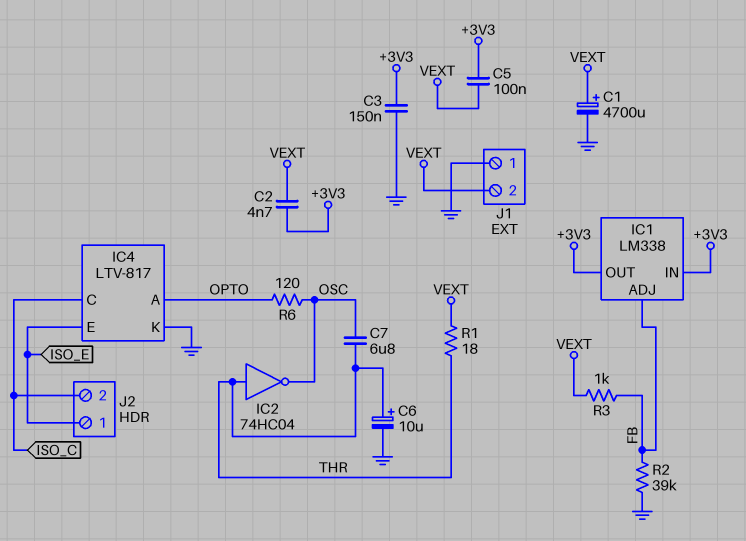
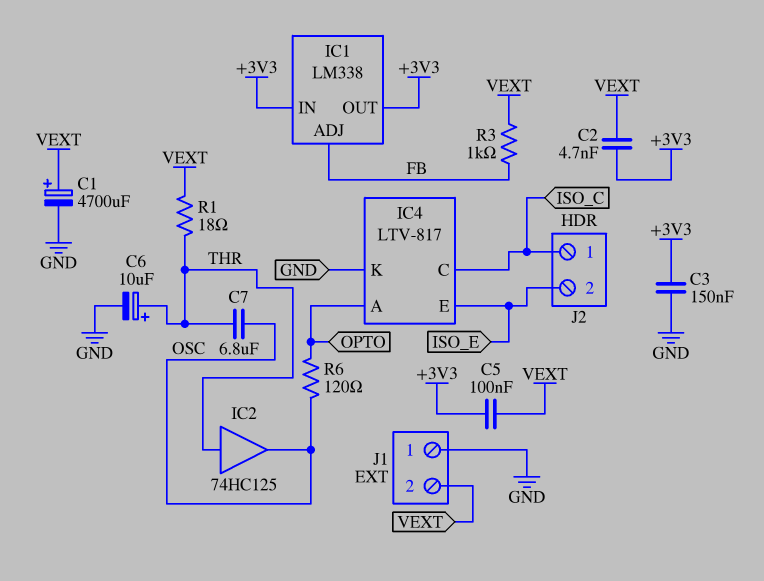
IC2: NOT 74HC04 (in THR, out OSC) -> buffer 74HC125 (in THR, out OSC)
J2 pin 1: ISO_E -> ISO_C
J2 pin 2: ISO_C -> ISO_E
R2: 39k (FB, GND) -> none

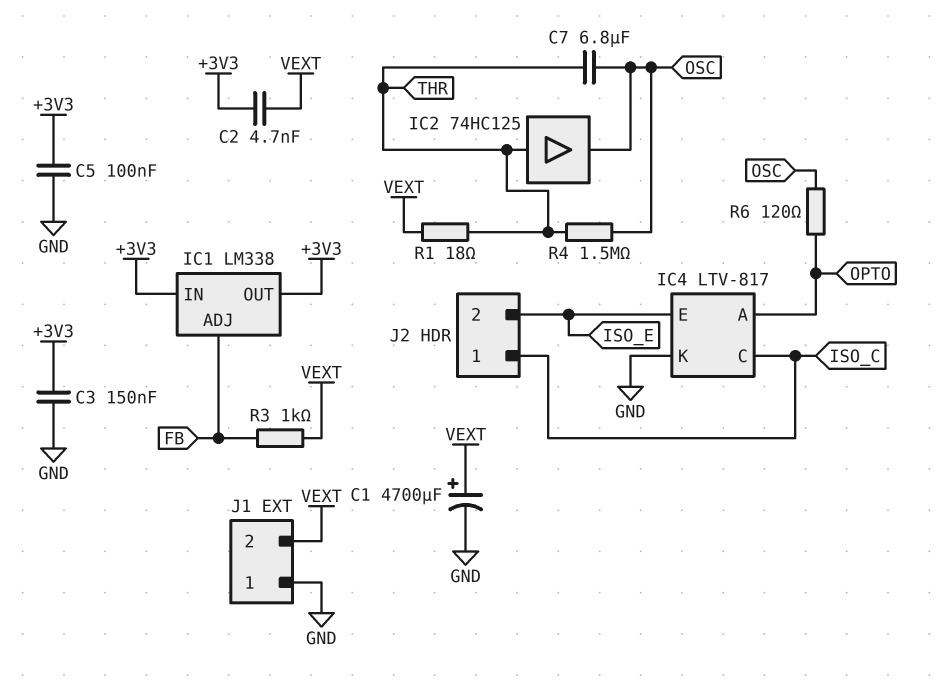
C5: 100nF (+3V3, VEXT) -> 100nF (+3V3, GND)
C6: 10uF (plus THR, minus GND) -> none
R4: none -> 1.5M (OSC, THR)

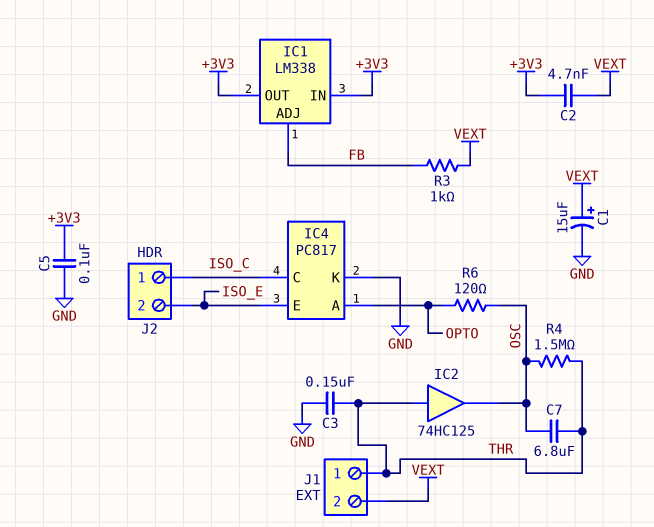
C1: 4700uF (plus VEXT, minus GND) -> 15uF (plus VEXT, minus GND)
C3: 150nF (+3V3, GND) -> 150nF (GND, THR)
IC4: LTV-817 -> PC817
J1 pin 1: GND -> THR
R1: 18 (THR, VEXT) -> none

